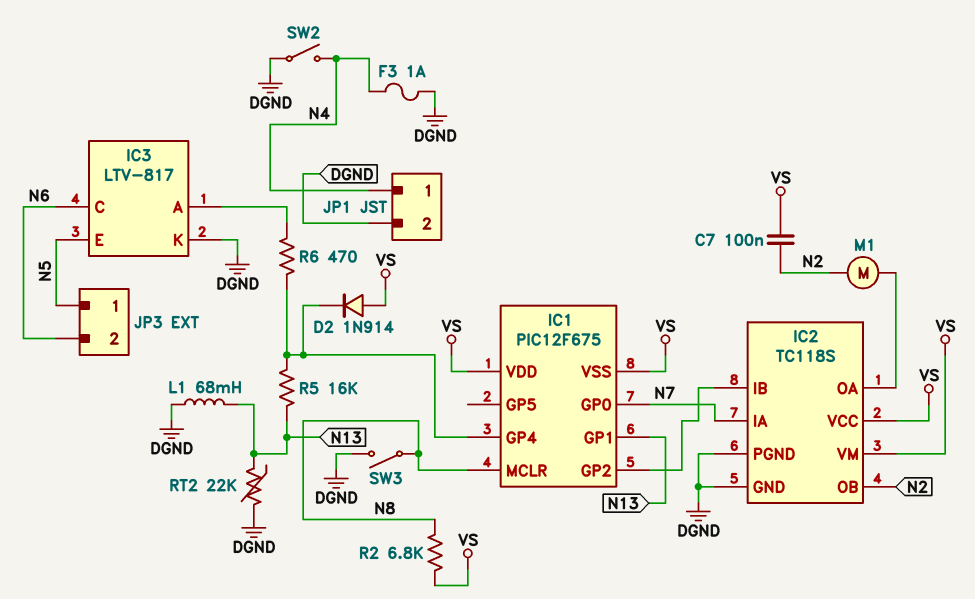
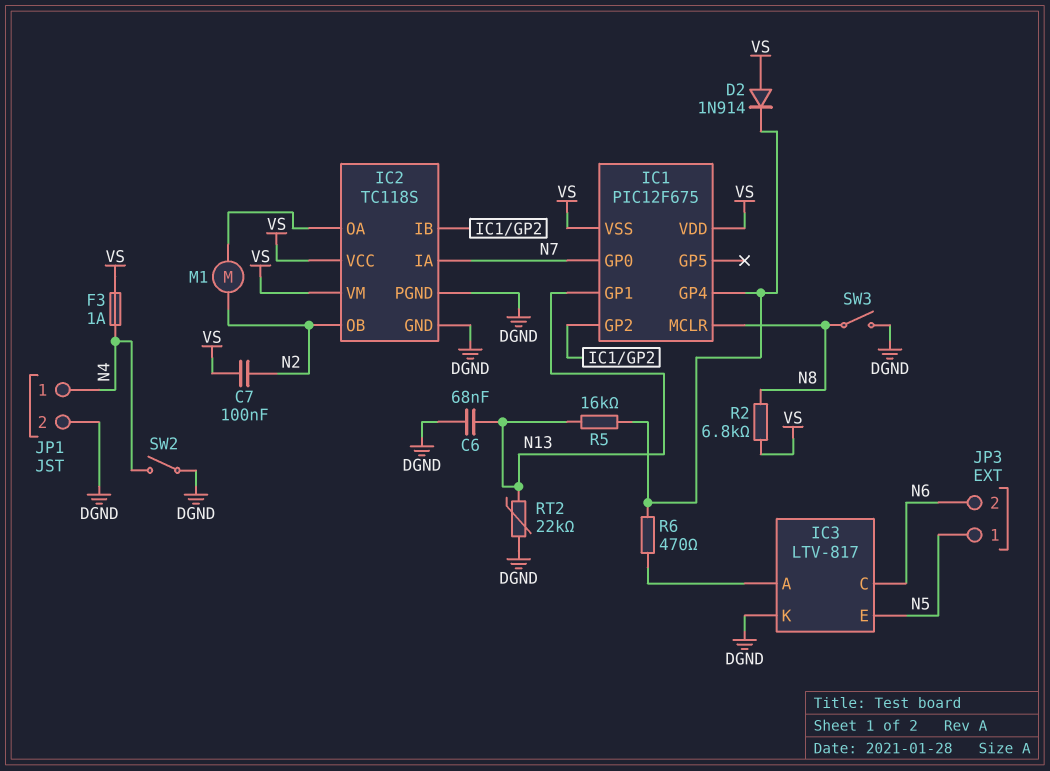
C6: none -> 68nF (DGND, N13)
F3: 1A (DGND, N4) -> 1A (N4, VS)
L1: 68mH (DGND, N13) -> none

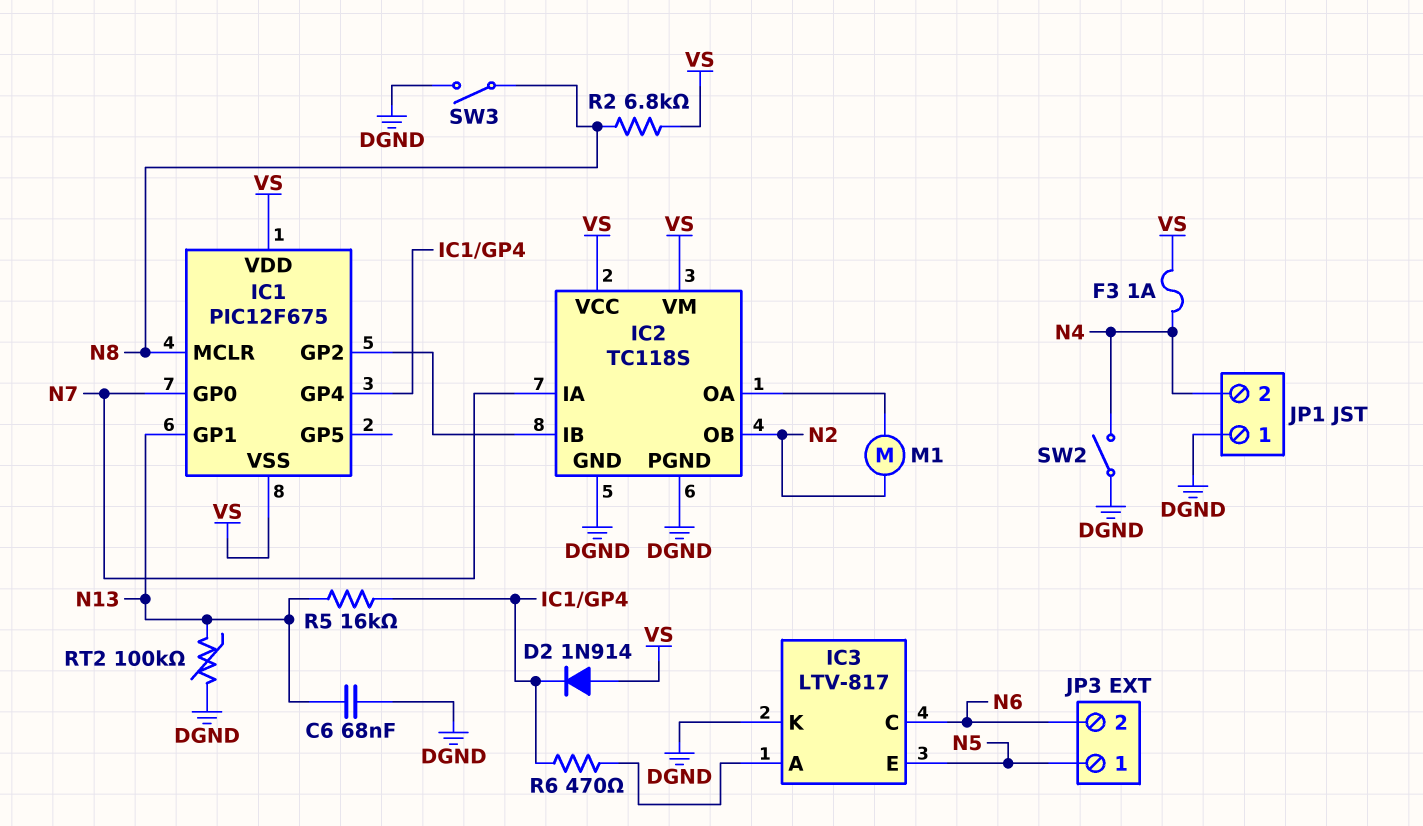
C7: 100nF (N2, VS) -> none
JP1 pin 1: N4 -> DGND
JP1 pin 2: DGND -> N4
RT2: 22k (DGND, N13) -> 100k (DGND, N13)

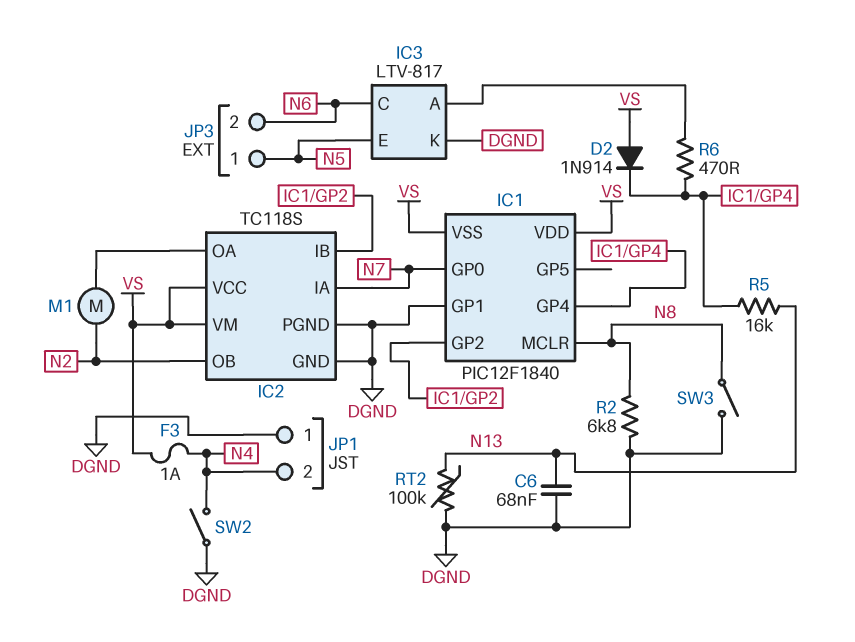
IC1: PIC12F675 -> PIC12F1840
IC1 pin GP1: N13 -> DGND
R2: 6.8k (N8, VS) -> 6.8k (DGND, N8)

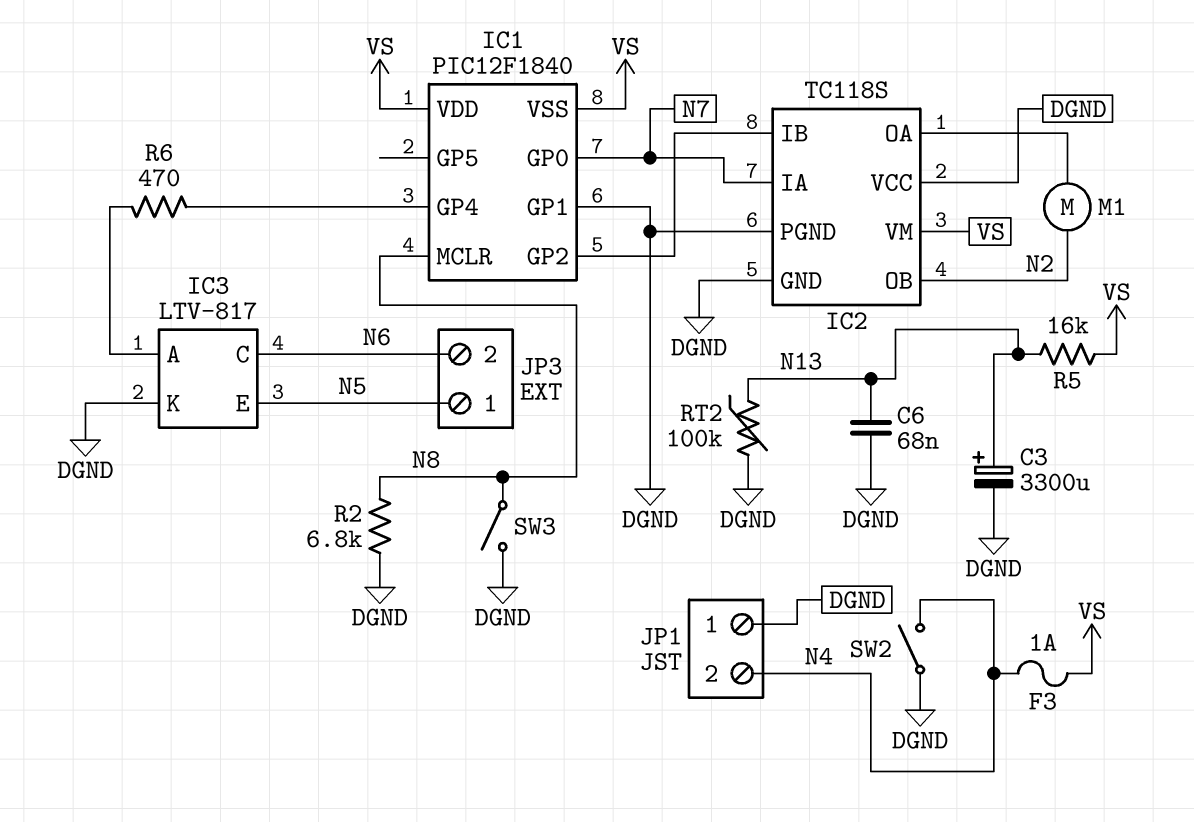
C3: none -> 3300uF (plus N13, minus DGND)
D2: diode 1N914 (A VS, K IC1/GP4) -> none
IC2 pin VCC: VS -> DGND
R5: 16k (IC1/GP4, N13) -> 16k (N13, VS)

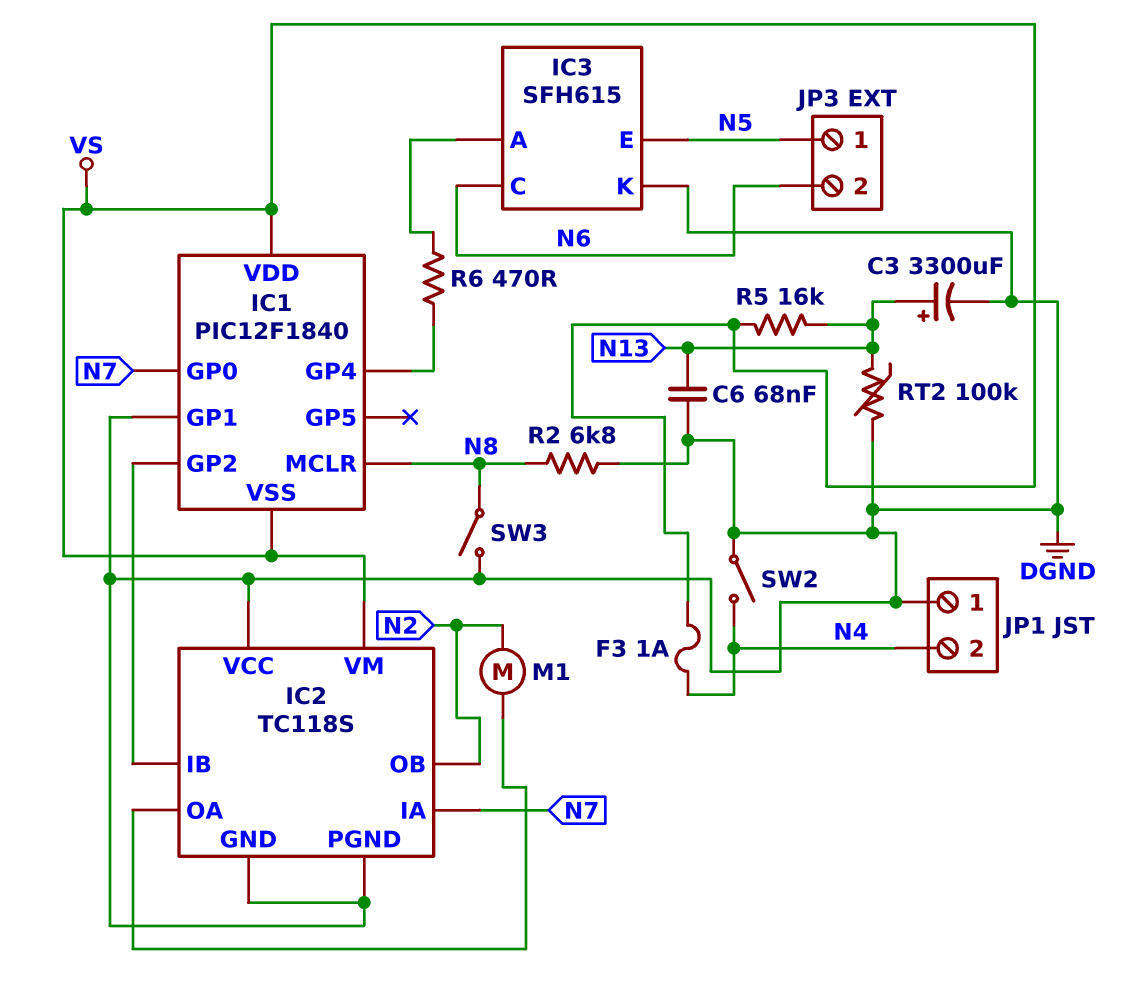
IC3: LTV-817 -> SFH615

